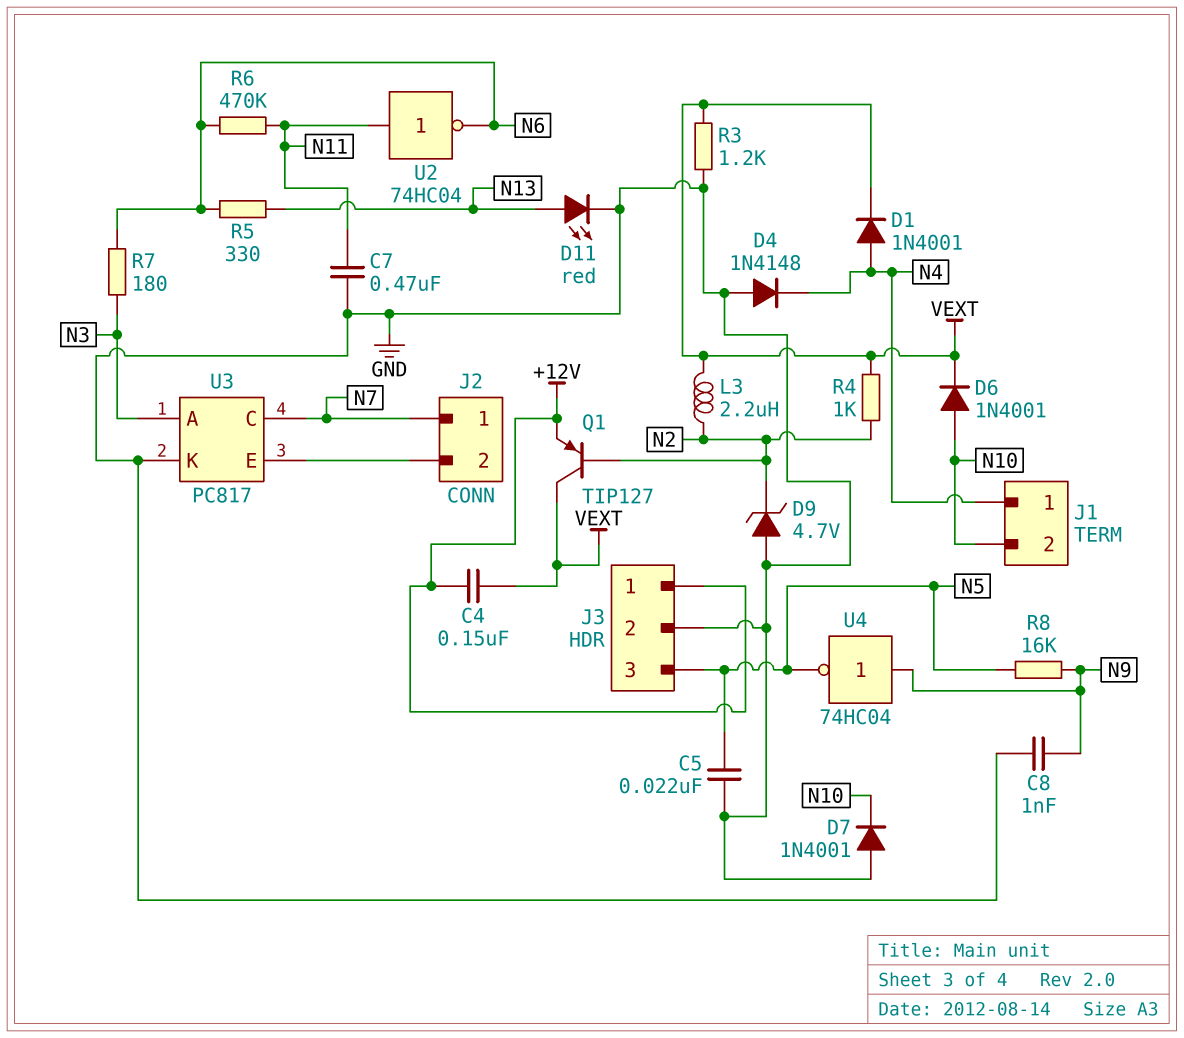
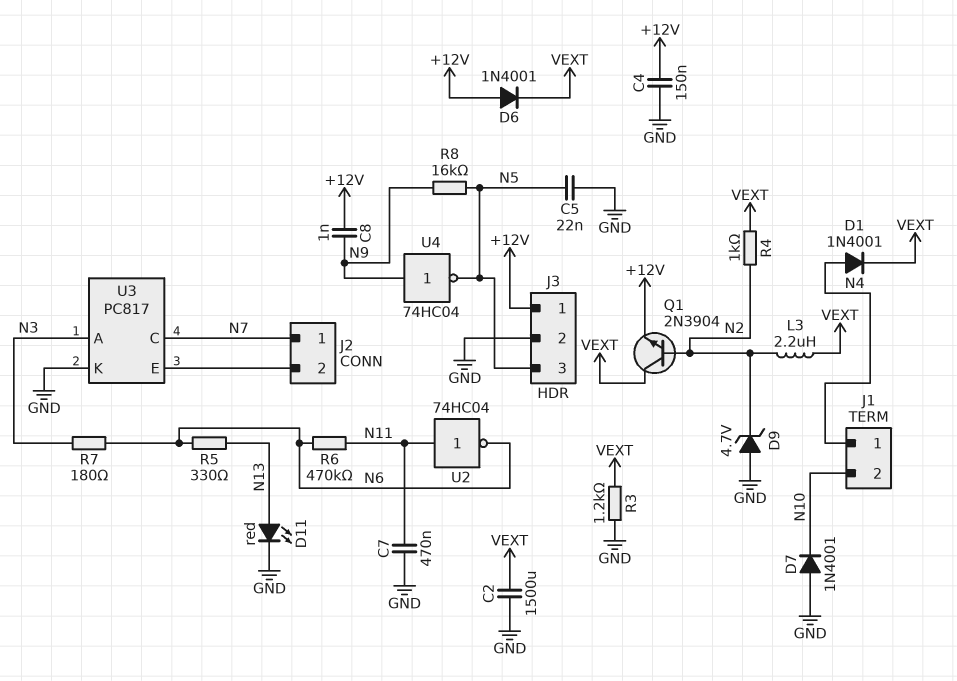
C2: none -> 1500uF (GND, VEXT)
C4: 150nF (+12V, VEXT) -> 150nF (+12V, GND)
C8: 1nF (GND, N9) -> 1nF (+12V, N9)
D4: diode 1N4148 (A GND, K N4) -> none
D6: diode 1N4001 (A N10, K VEXT) -> diode 1N4001 (A +12V, K VEXT)
Q1: PNP TIP127 (B N2, C VEXT, E +12V) -> NPN 2N3904 (B N2, C VEXT, E +12V)

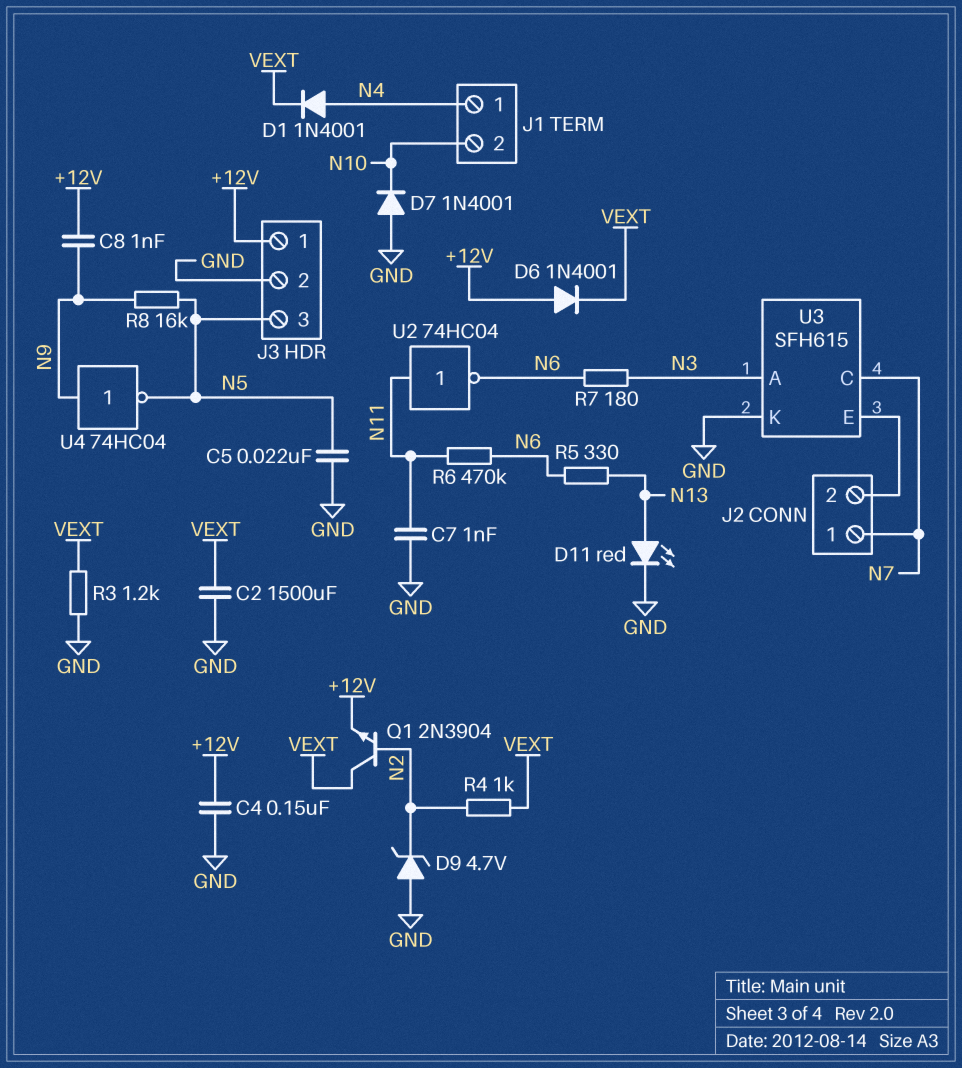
C7: 470nF (GND, N11) -> 1nF (GND, N11)
L3: 2.2uH (N2, VEXT) -> none
U3: PC817 -> SFH615

